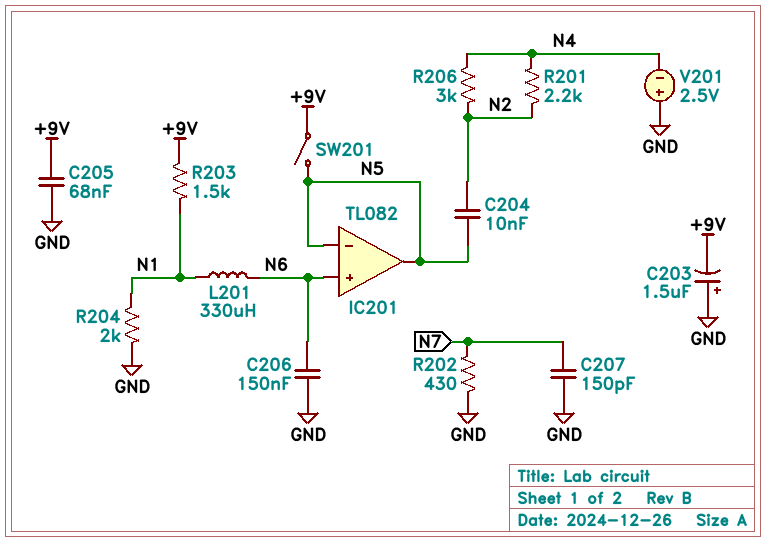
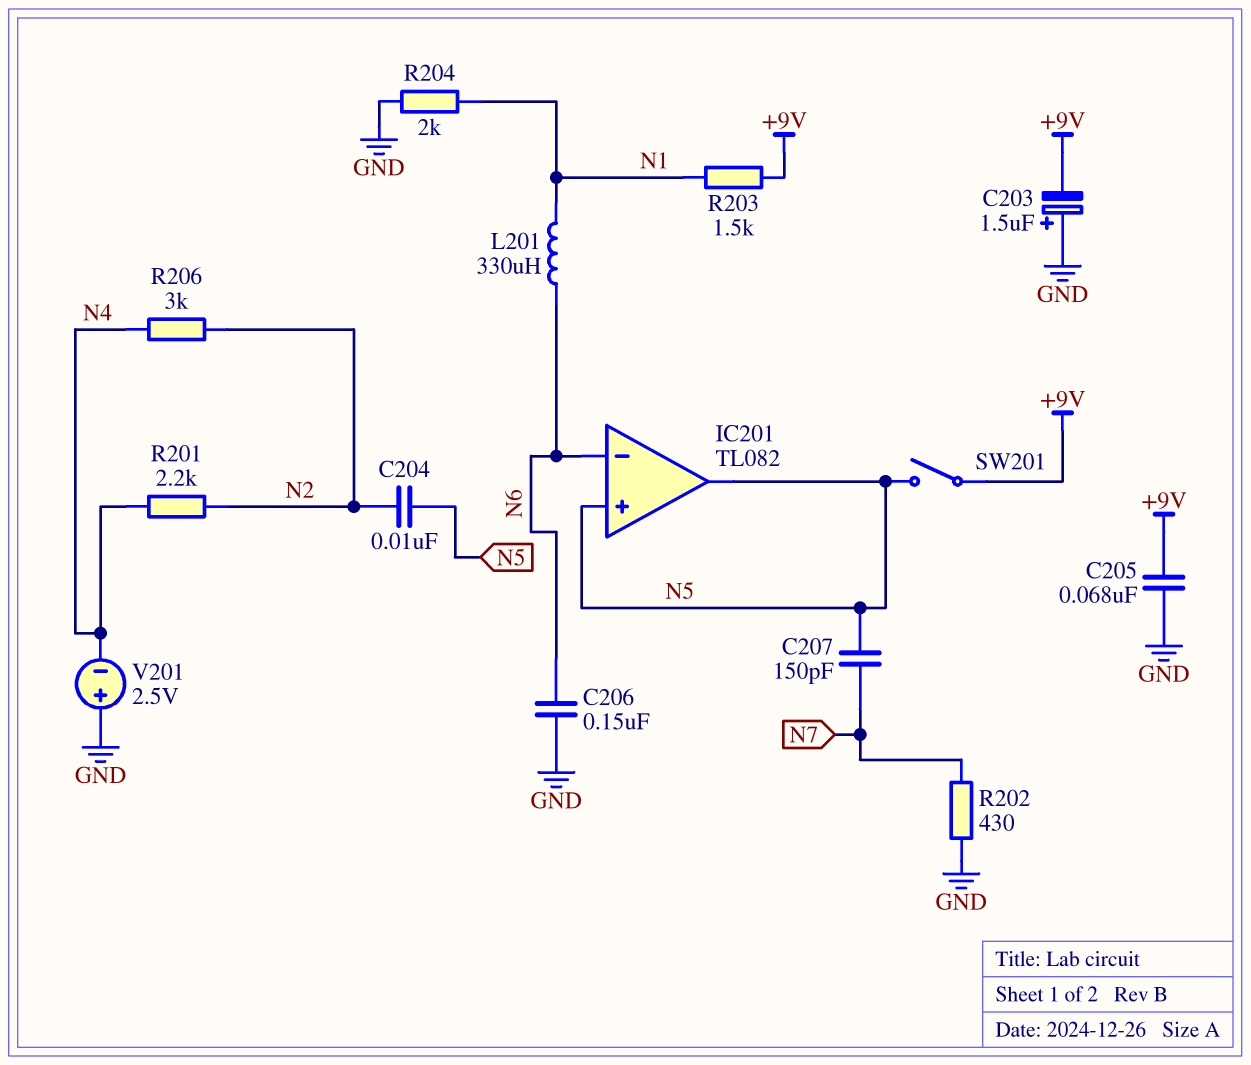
C207: 150pF (GND, N7) -> 150pF (N5, N7)
IC201 pin in+: N6 -> N5
IC201 pin in-: N5 -> N6

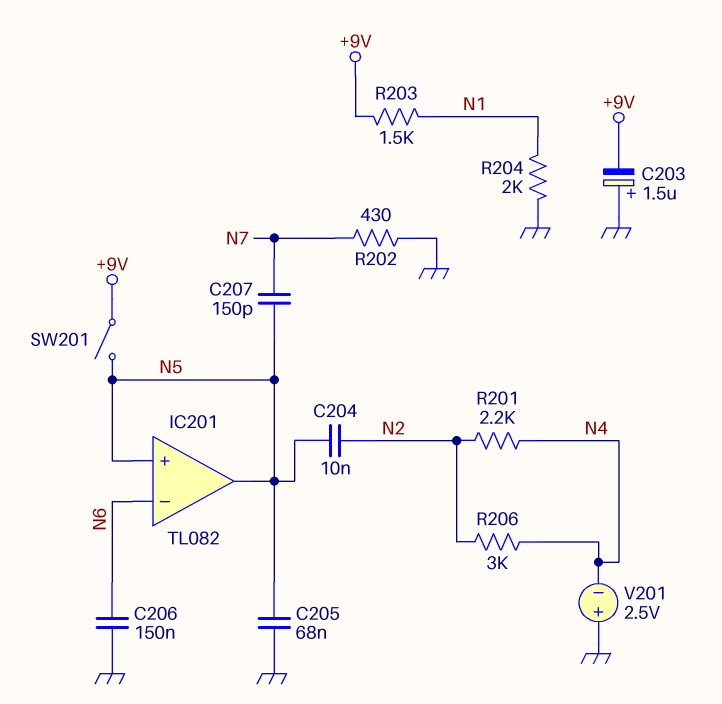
C205: 68nF (+9V, GND) -> 68nF (GND, N5)
L201: 330uH (N1, N6) -> none

